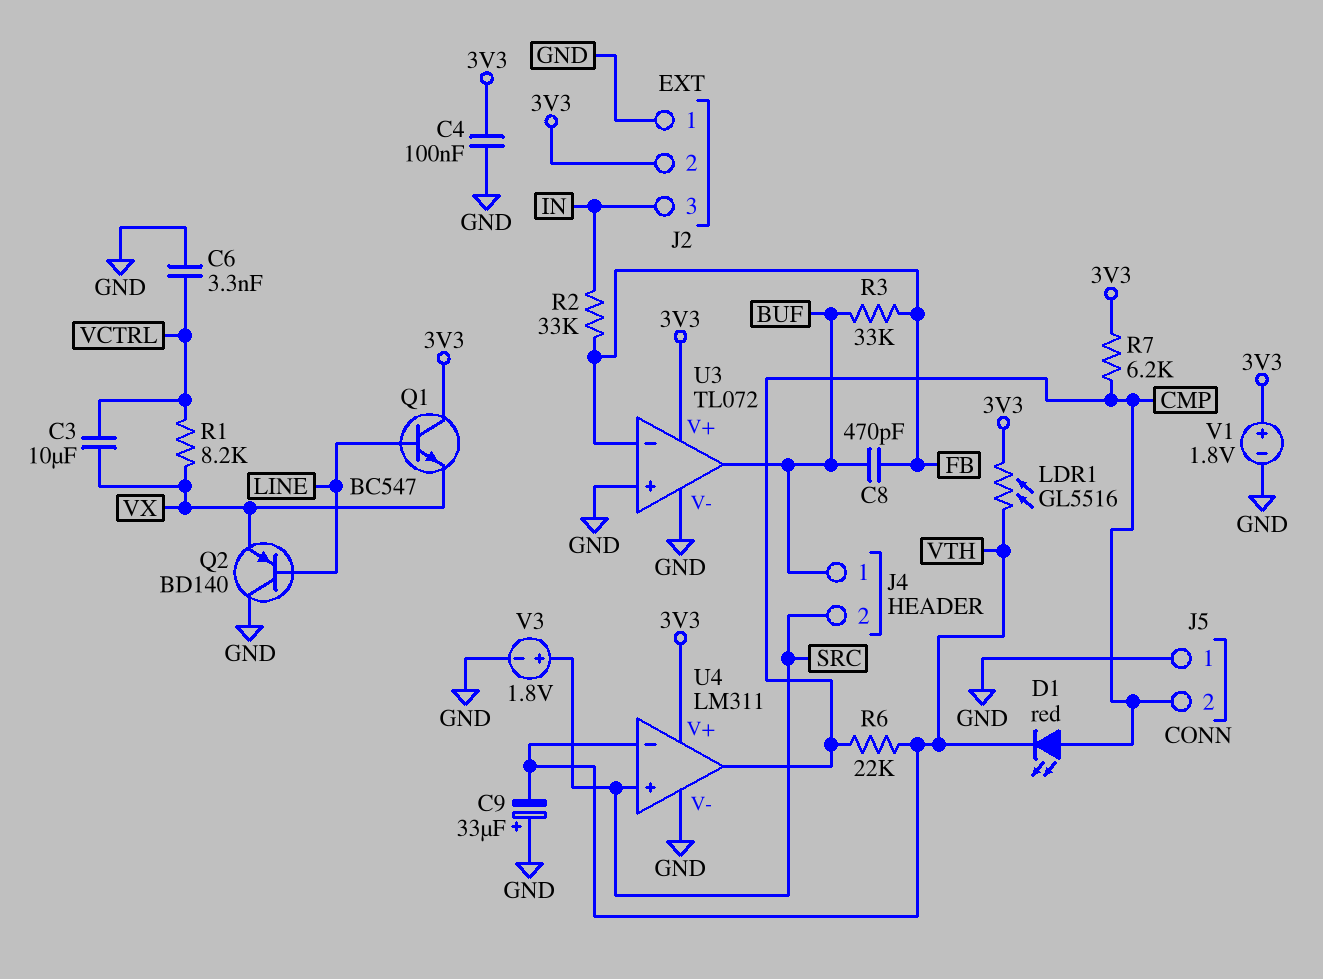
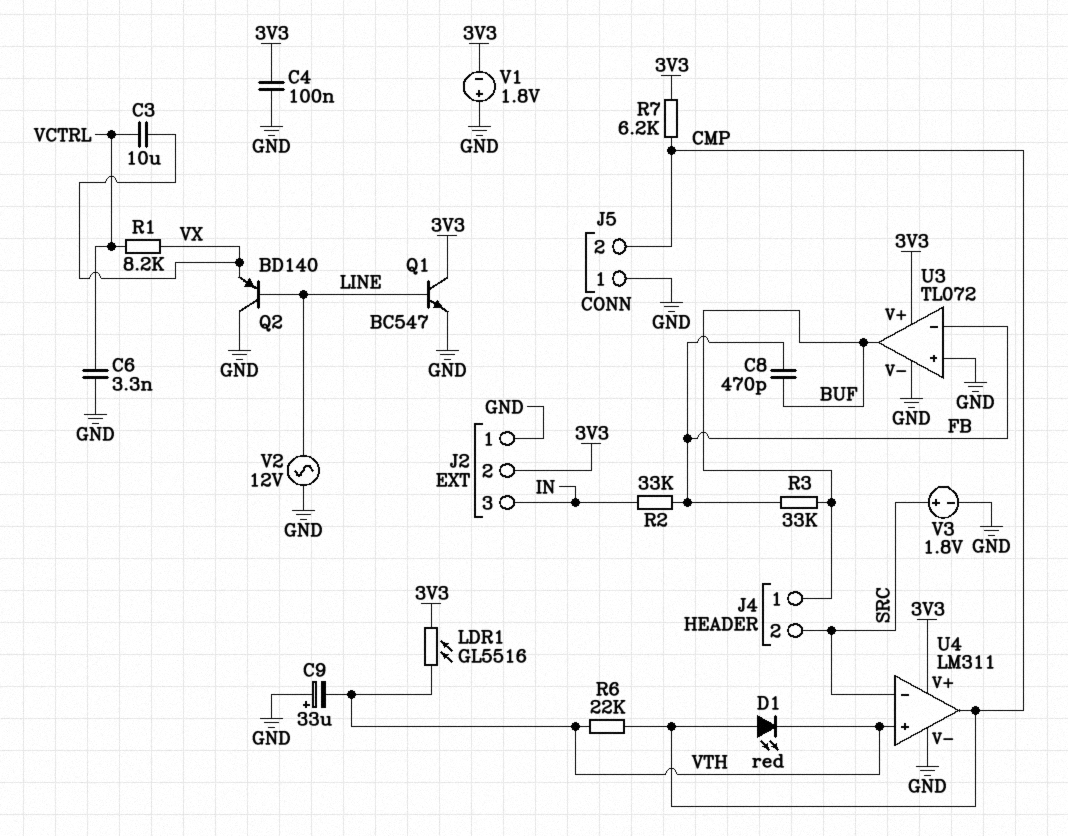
Q1: NPN BC547 (B LINE, C 3V3, E VX) -> NPN BC547 (B LINE, C 3V3, E GND)
U4 pin in+: SRC -> VTH
U4 pin in-: VTH -> SRC
V1: 1.8V (plus 3V3, minus GND) -> 1.8V (plus GND, minus 3V3)
V2: none -> AC 12V (GND, LINE)

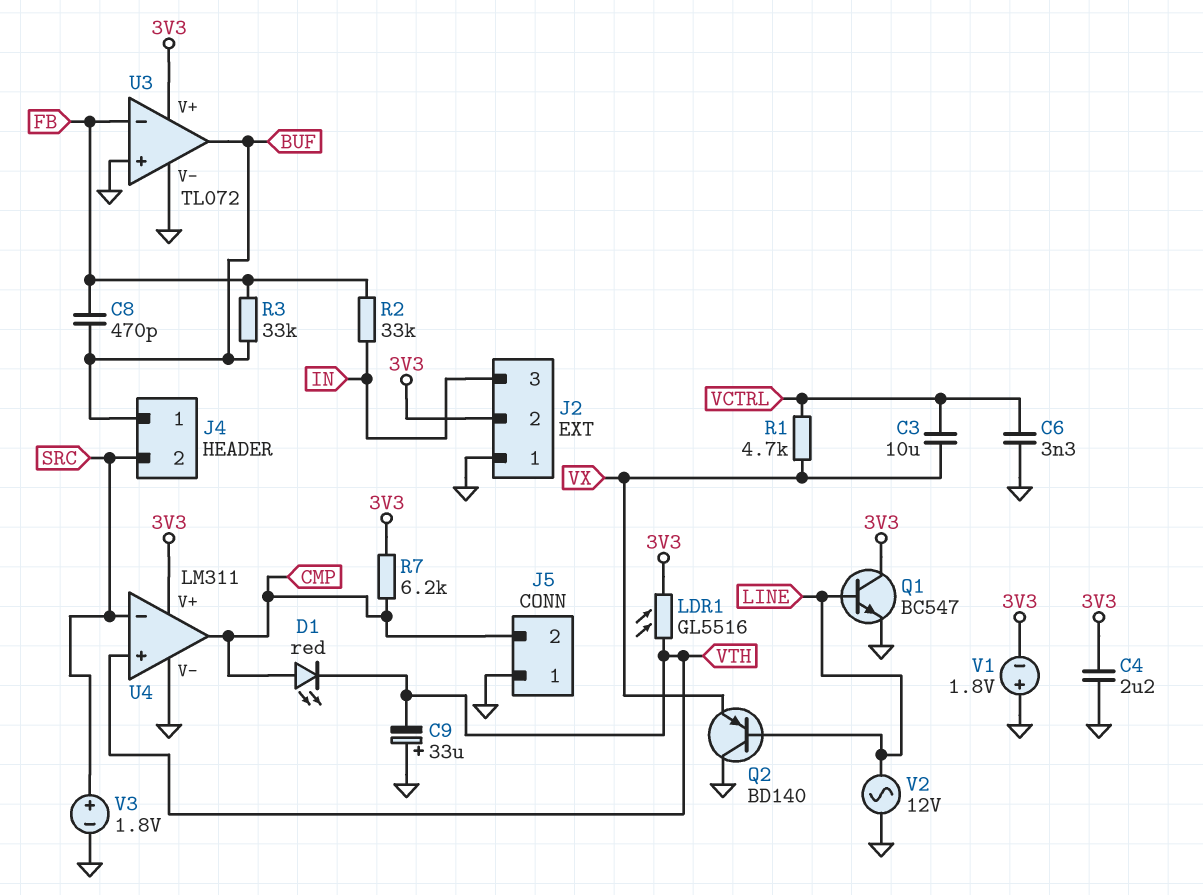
C4: 100nF (3V3, GND) -> 2.2uF (3V3, GND)
R1: 8.2k (VCTRL, VX) -> 4.7k (VCTRL, VX)
R6: 22k (CMP, VTH) -> none

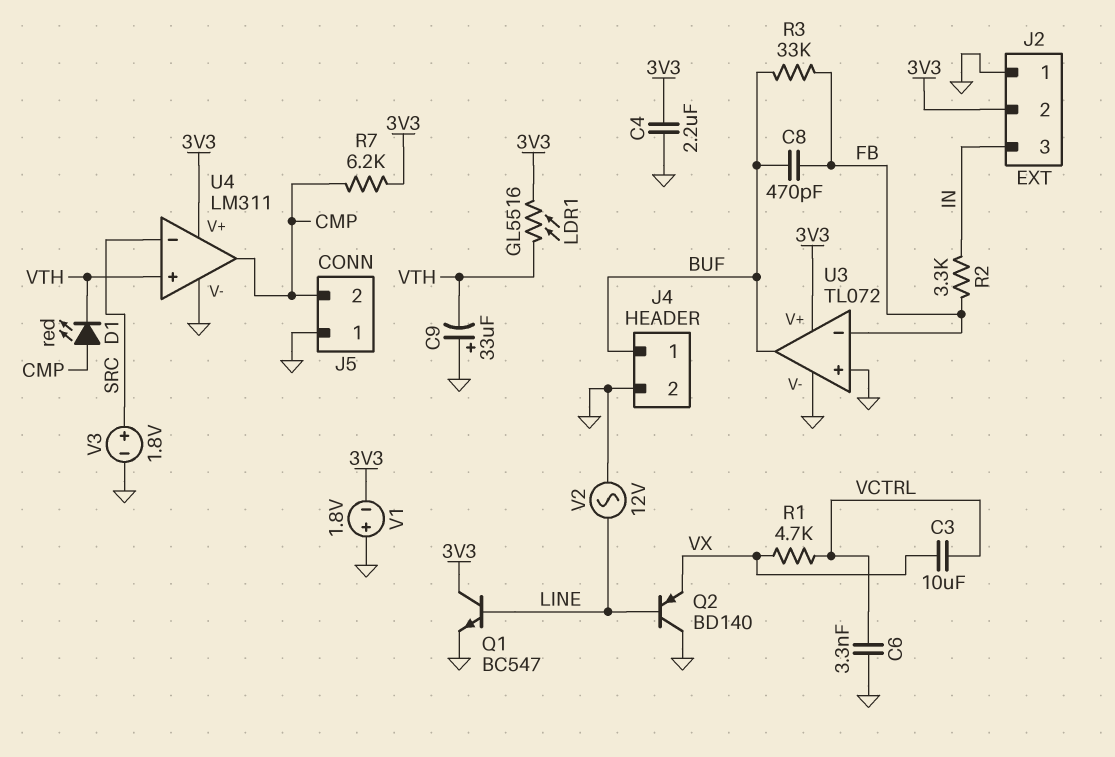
J4 pin 2: SRC -> GND
R2: 33k (FB, IN) -> 3.3k (FB, IN)

